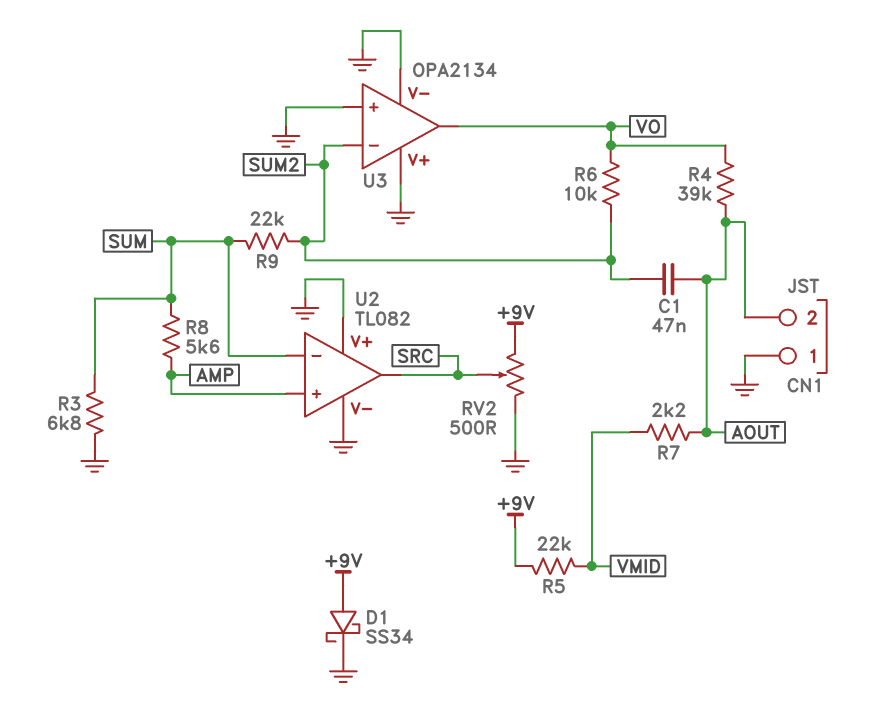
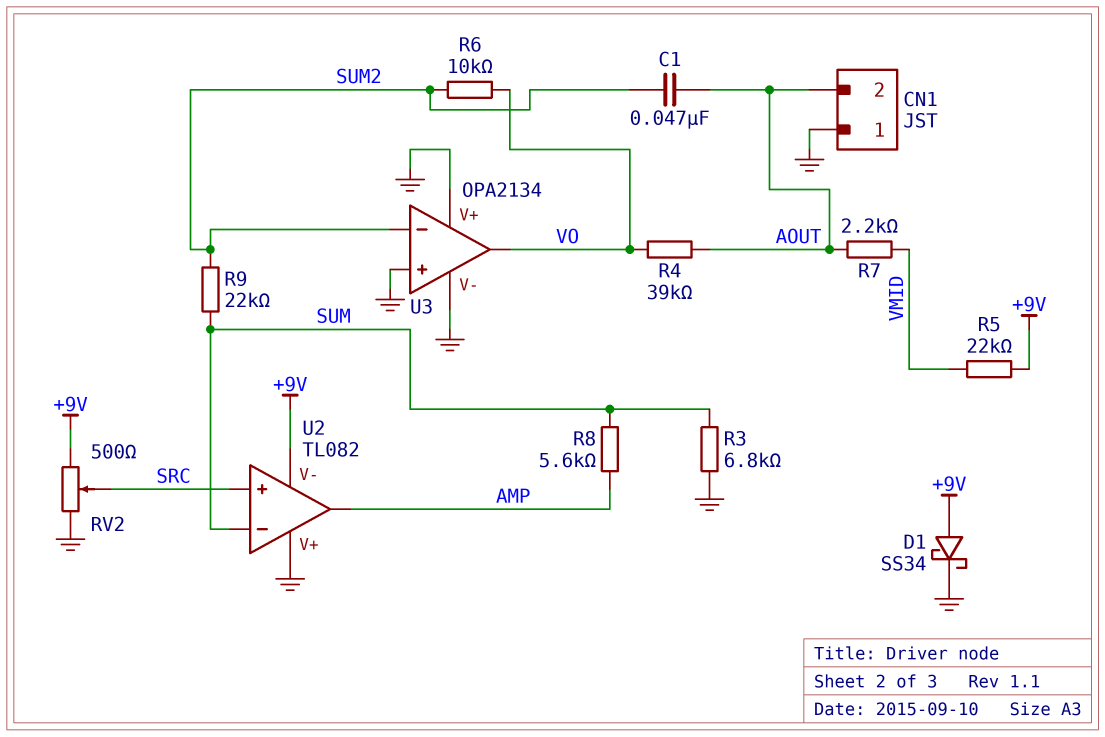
U2 pin V-: GND -> +9V
U2 pin in+: AMP -> SRC
U2 pin out: SRC -> AMP

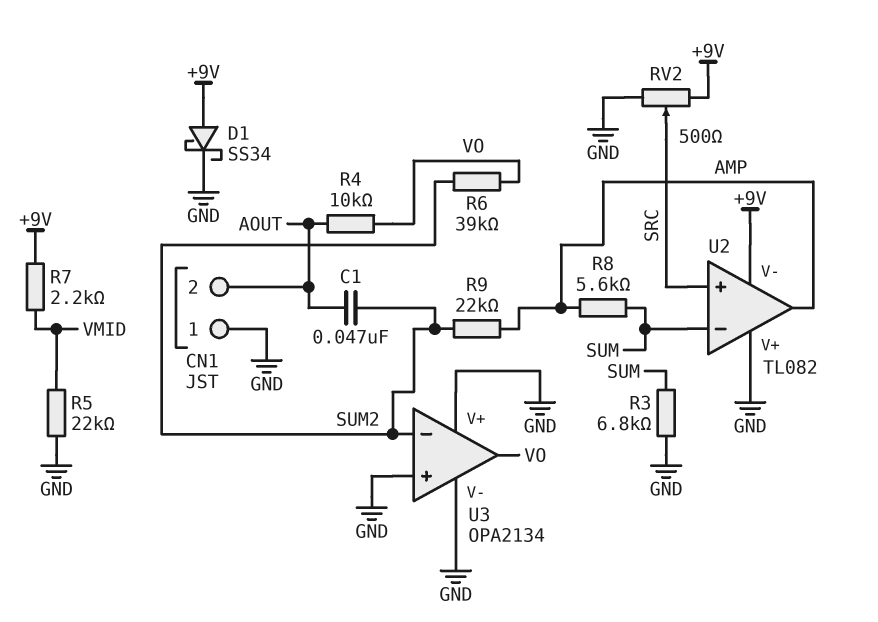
R4: 39k (AOUT, VO) -> 10k (AOUT, VO)
R5: 22k (+9V, VMID) -> 22k (GND, VMID)
R6: 10k (SUM2, VO) -> 39k (SUM2, VO)
R7: 2.2k (AOUT, VMID) -> 2.2k (+9V, VMID)
R9: 22k (SUM, SUM2) -> 22k (AMP, SUM2)

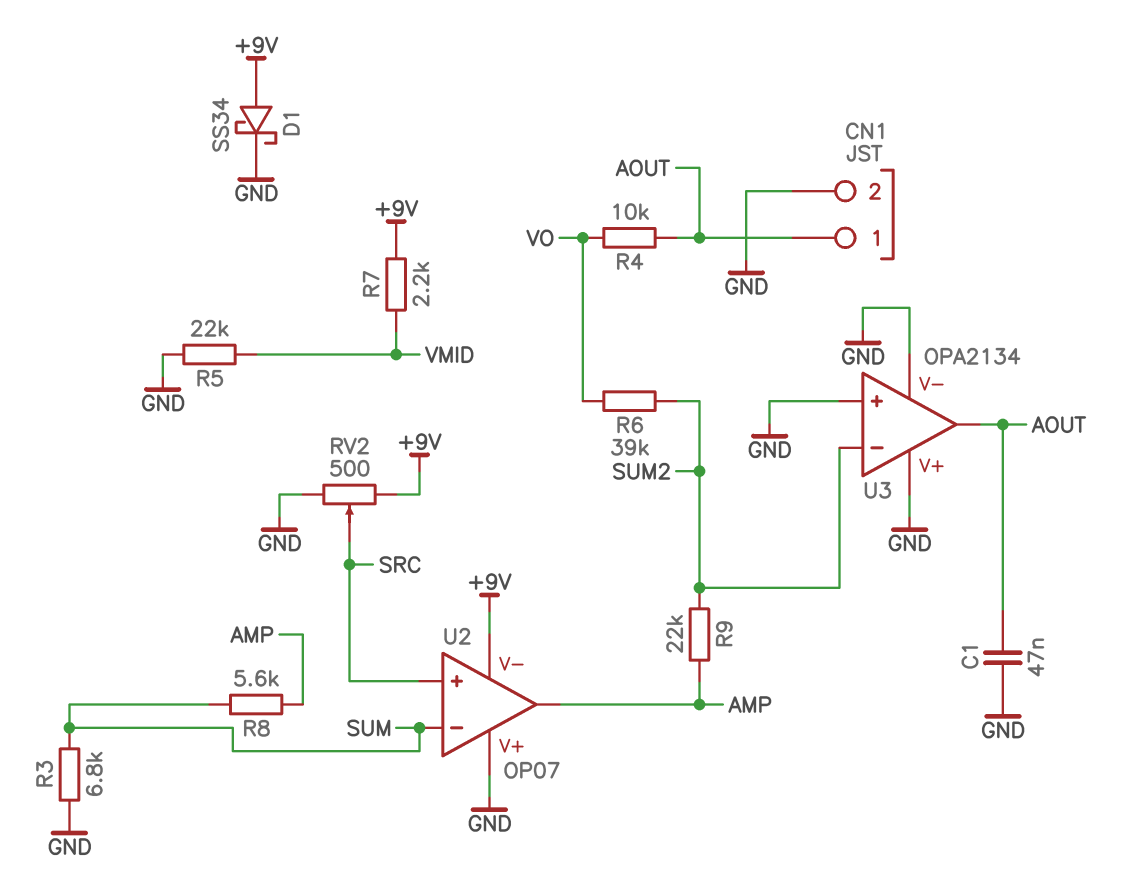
C1: 47nF (AOUT, SUM2) -> 47nF (AOUT, GND)
CN1 pin 1: GND -> AOUT
CN1 pin 2: AOUT -> GND
U2: TL082 -> OP07
U3 pin out: VO -> AOUT

